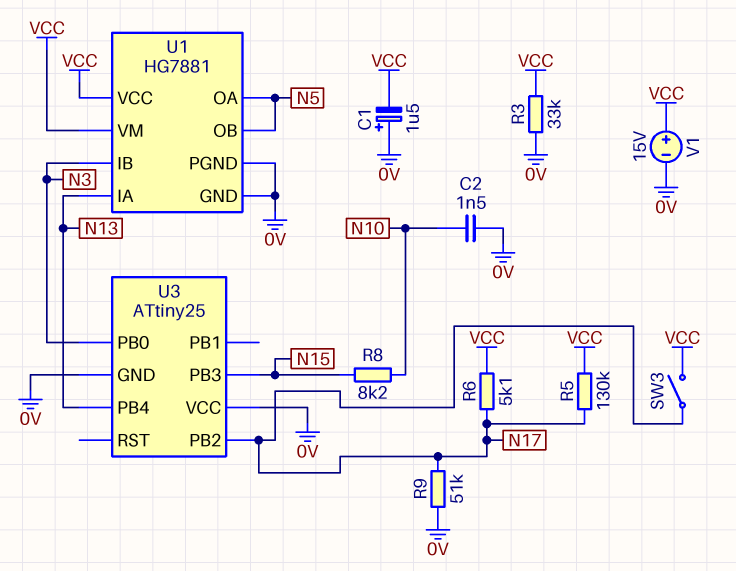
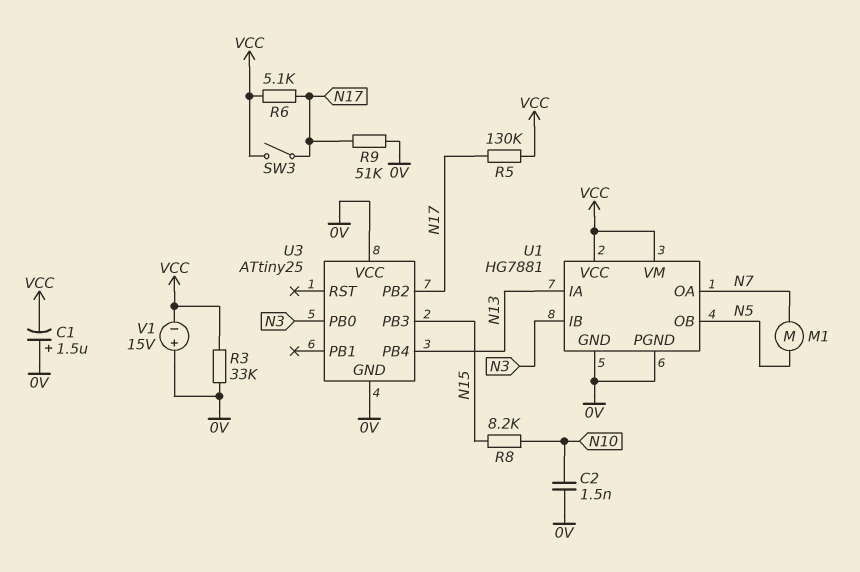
M1: none -> motor (N5, N7)
U1 pin OA: N5 -> N7
V1: 15V (plus VCC, minus 0V) -> 15V (plus 0V, minus VCC)

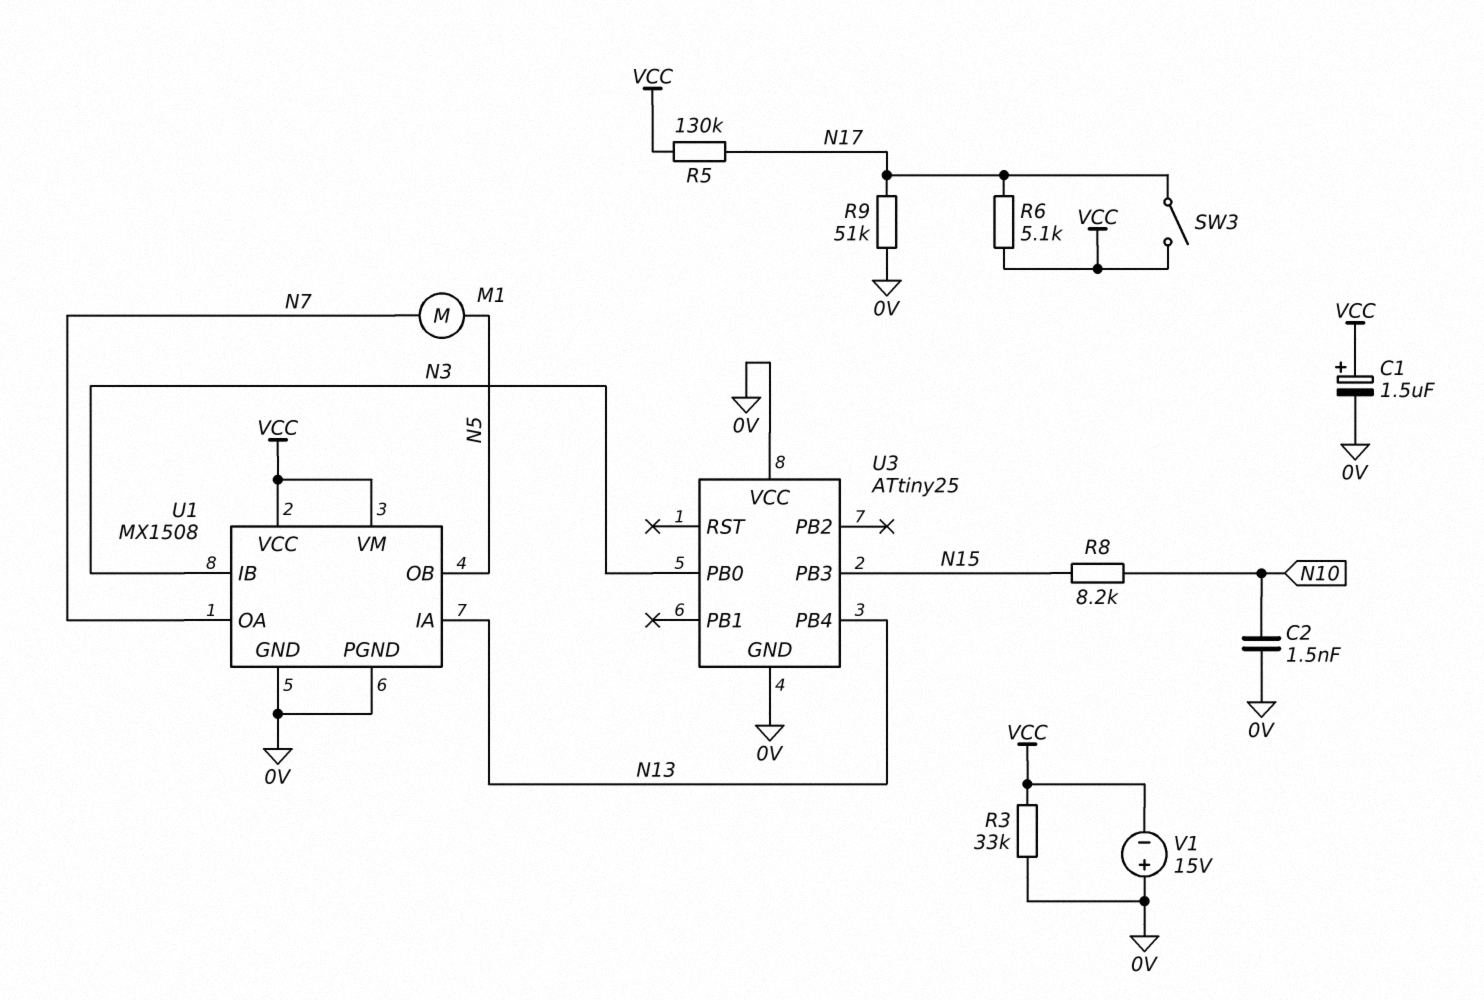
C1: 1.5uF (plus 0V, minus VCC) -> 1.5uF (plus VCC, minus 0V)
U1: HG7881 -> MX1508
U3 pin PB2: N17 -> none

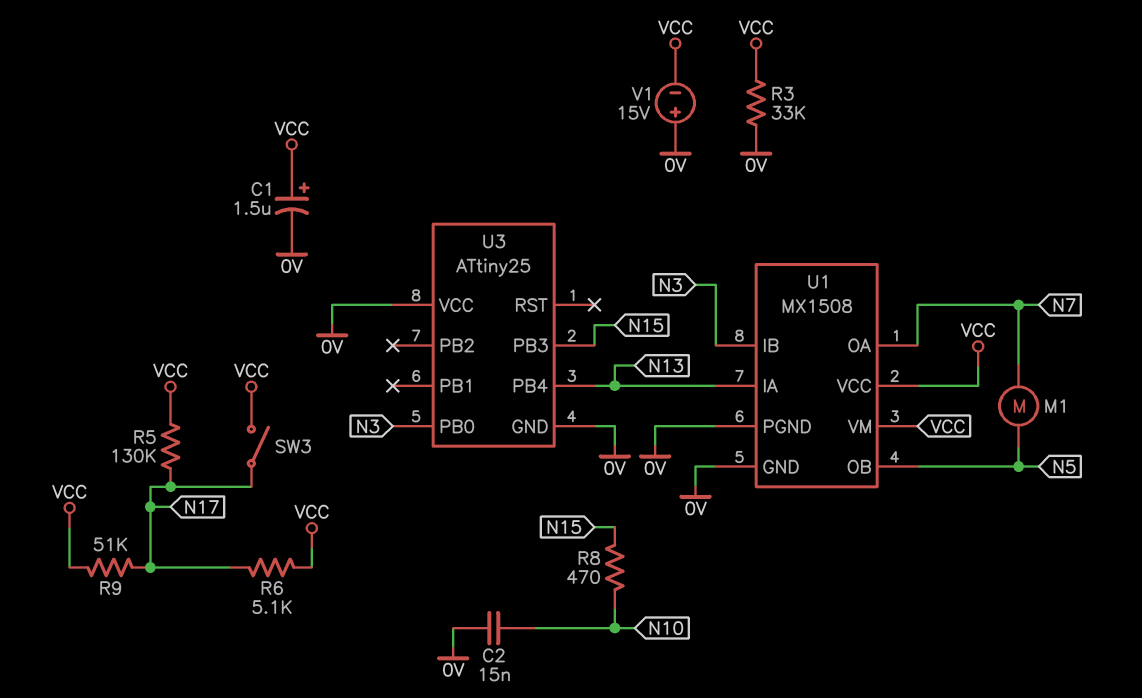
C2: 1.5nF (0V, N10) -> 15nF (0V, N10)
R8: 8.2k (N10, N15) -> 470 (N10, N15)
R9: 51k (0V, N17) -> 51k (N17, VCC)

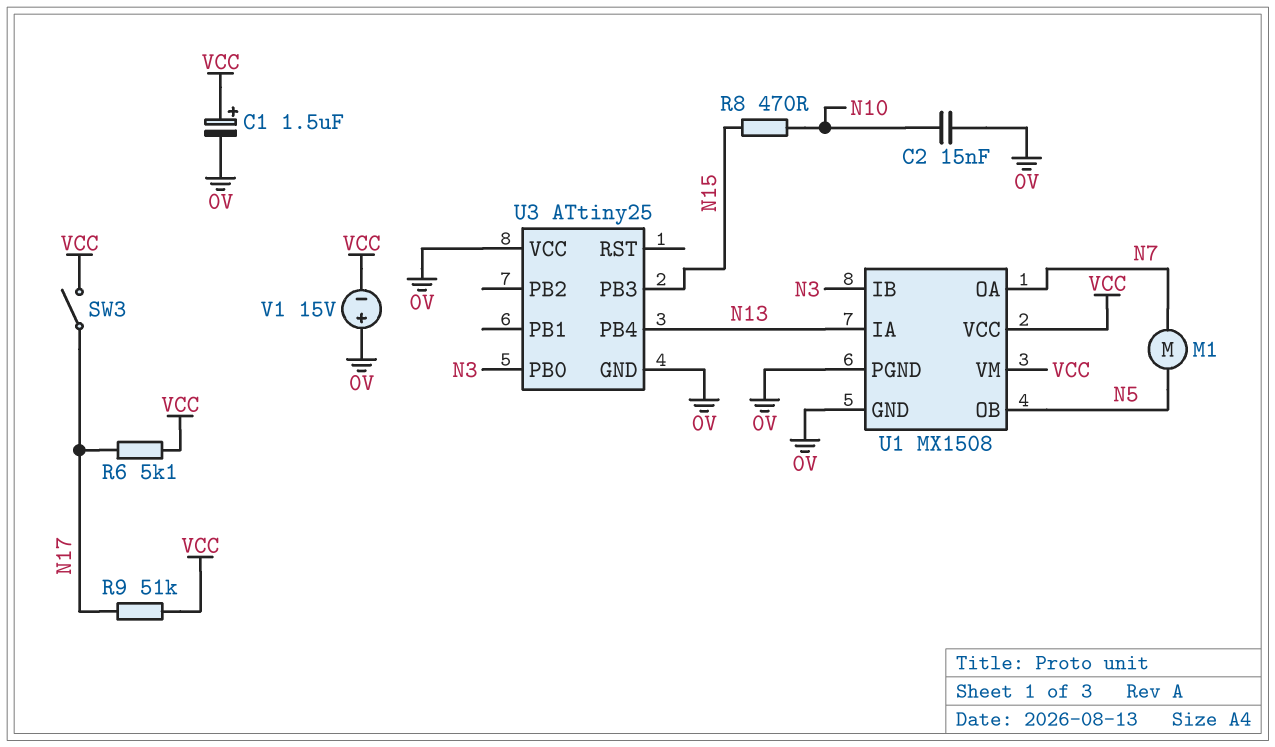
R3: 33k (0V, VCC) -> none
R5: 130k (N17, VCC) -> none

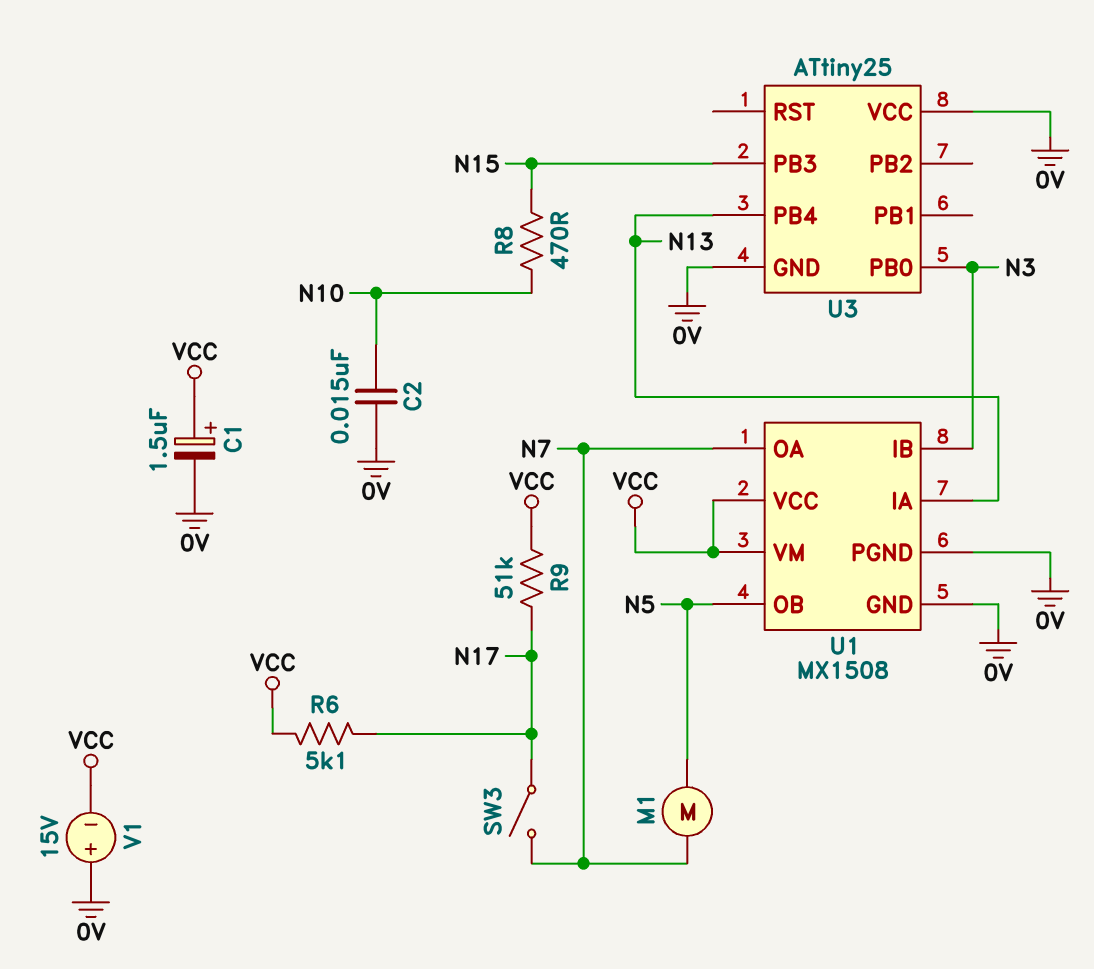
SW3: switch (N17, VCC) -> switch (N7, N17)

